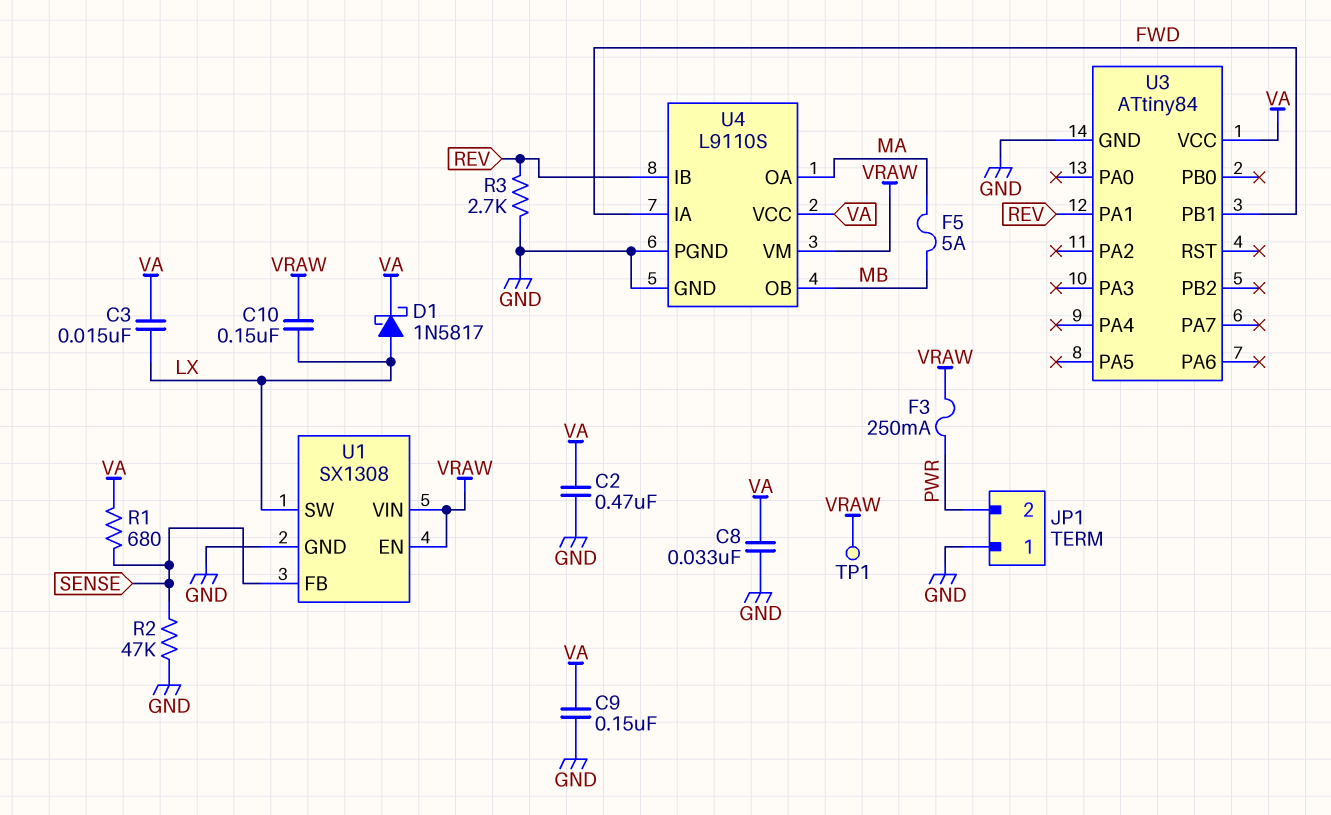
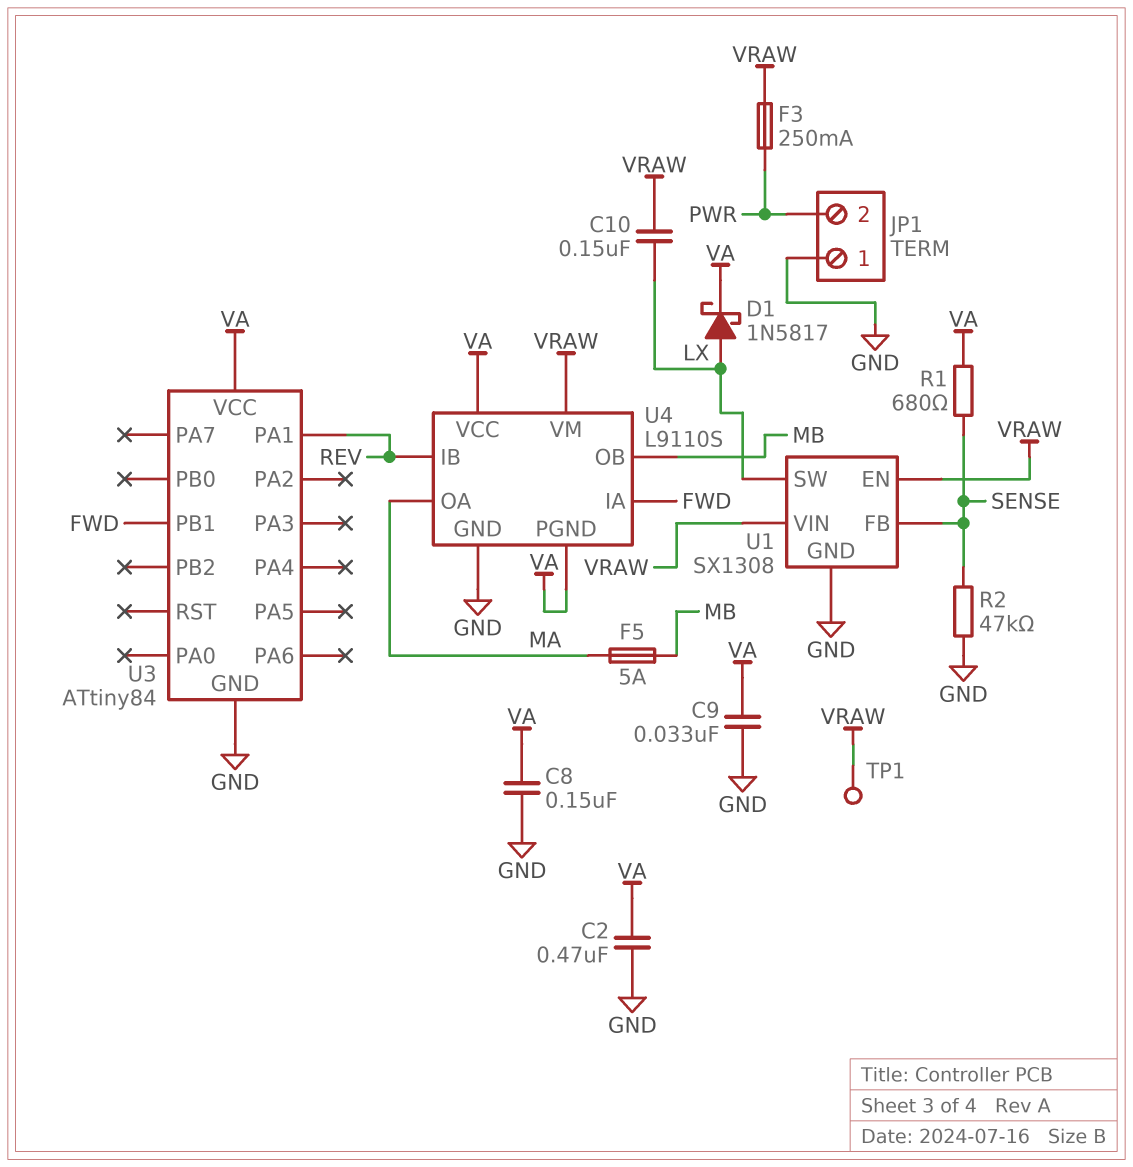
C3: 15nF (LX, VA) -> none
C8: 33nF (GND, VA) -> 150nF (GND, VA)
C9: 150nF (GND, VA) -> 33nF (GND, VA)
R3: 2.7k (GND, REV) -> none
U4 pin PGND: GND -> VA

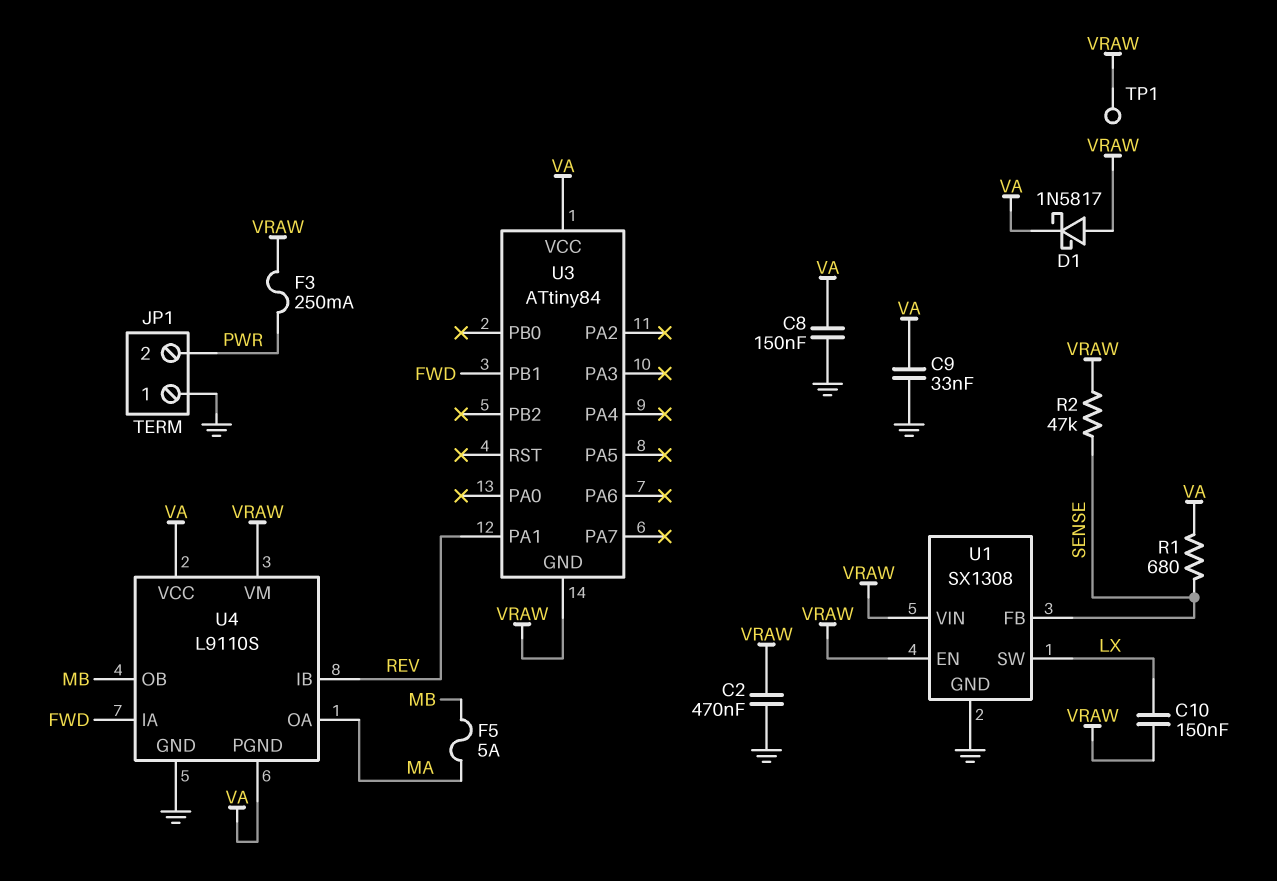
C2: 470nF (GND, VA) -> 470nF (GND, VRAW)
D1: schottky 1N5817 (A LX, K VA) -> schottky 1N5817 (A VRAW, K VA)
R2: 47k (GND, SENSE) -> 47k (SENSE, VRAW)
U3 pin GND: GND -> VRAW

